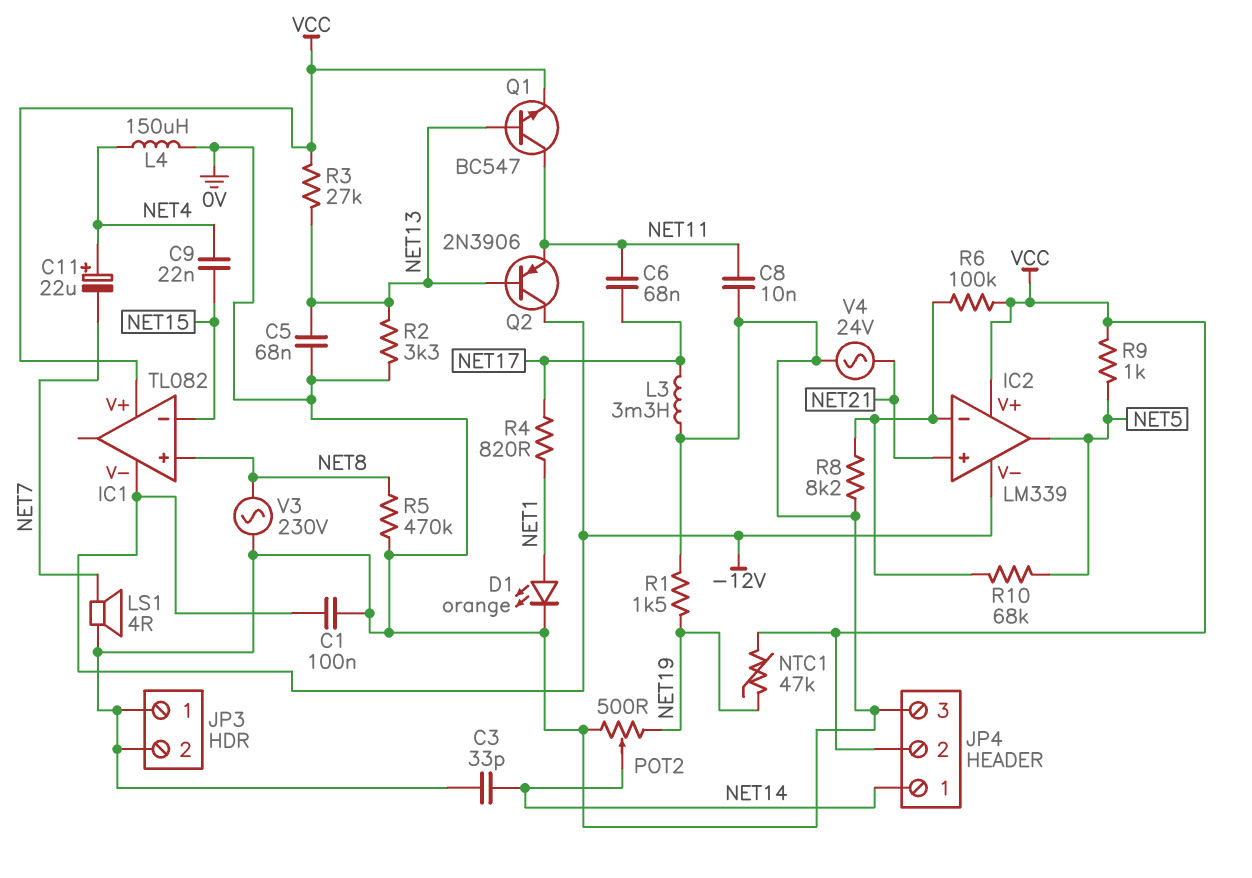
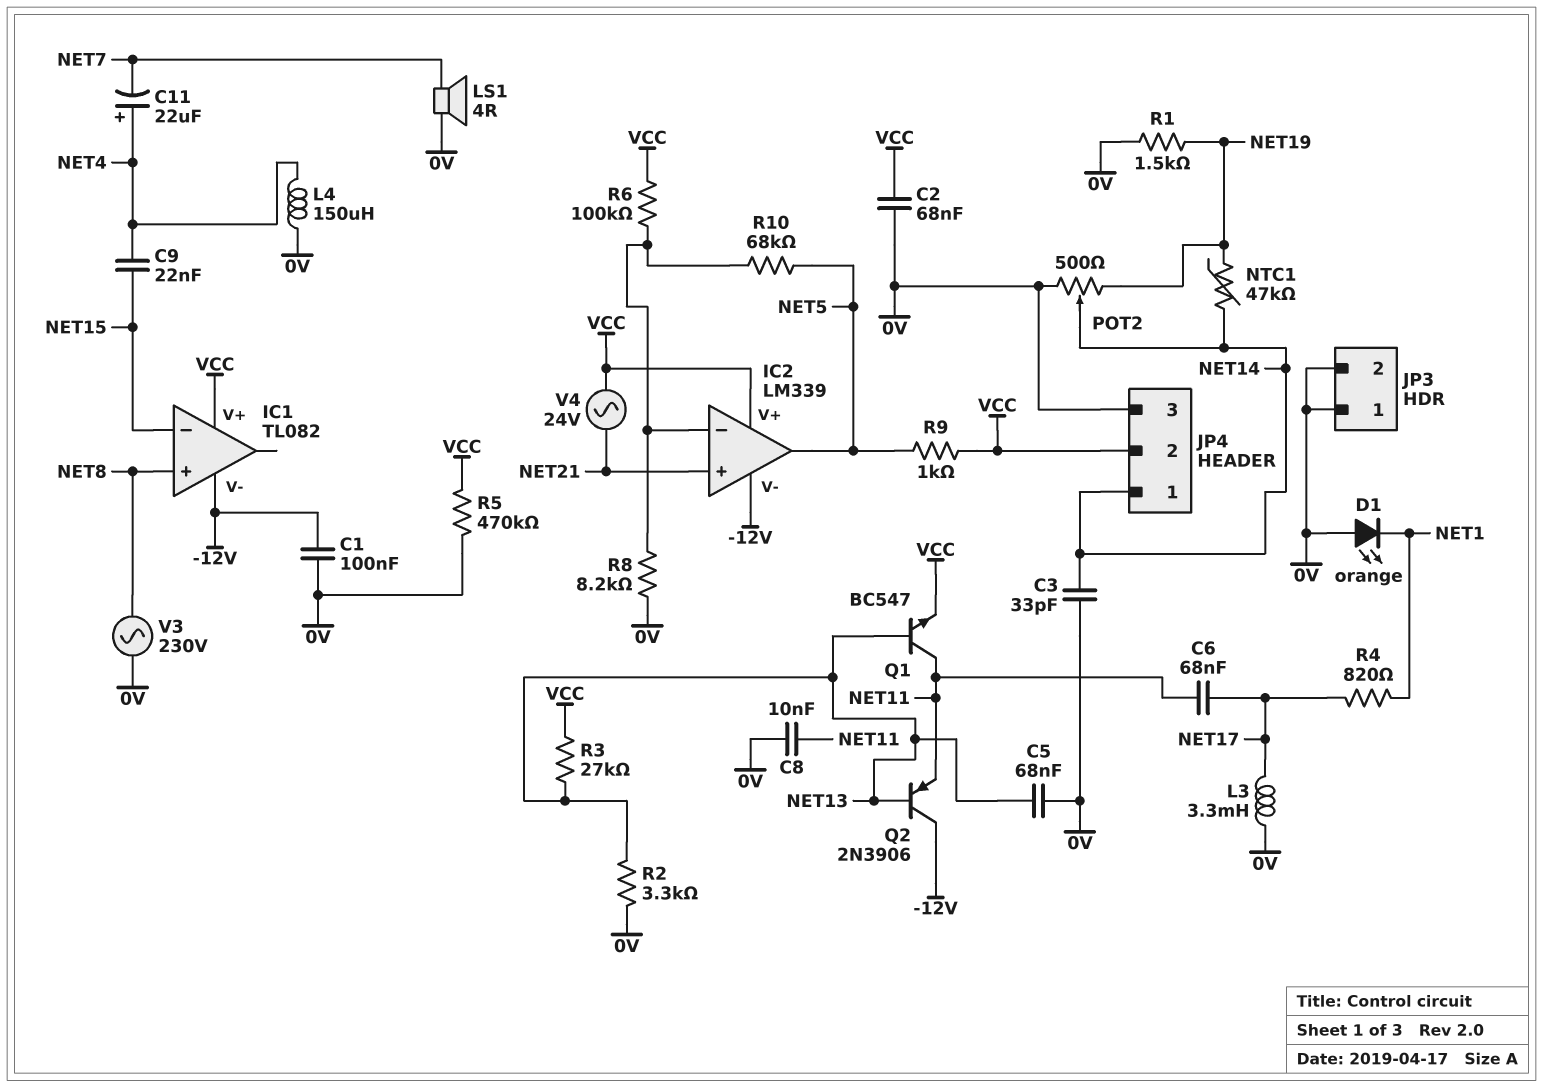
C2: none -> 68nF (0V, VCC)
D1: LED orange (A NET1, K 0V) -> LED orange (A 0V, K NET1)
NTC1: 47k (NET19, VCC) -> 47k (NET14, NET19)
R5: 470k (0V, NET8) -> 470k (0V, VCC)
V4: AC 24V (0V, NET21) -> AC 24V (NET21, VCC)

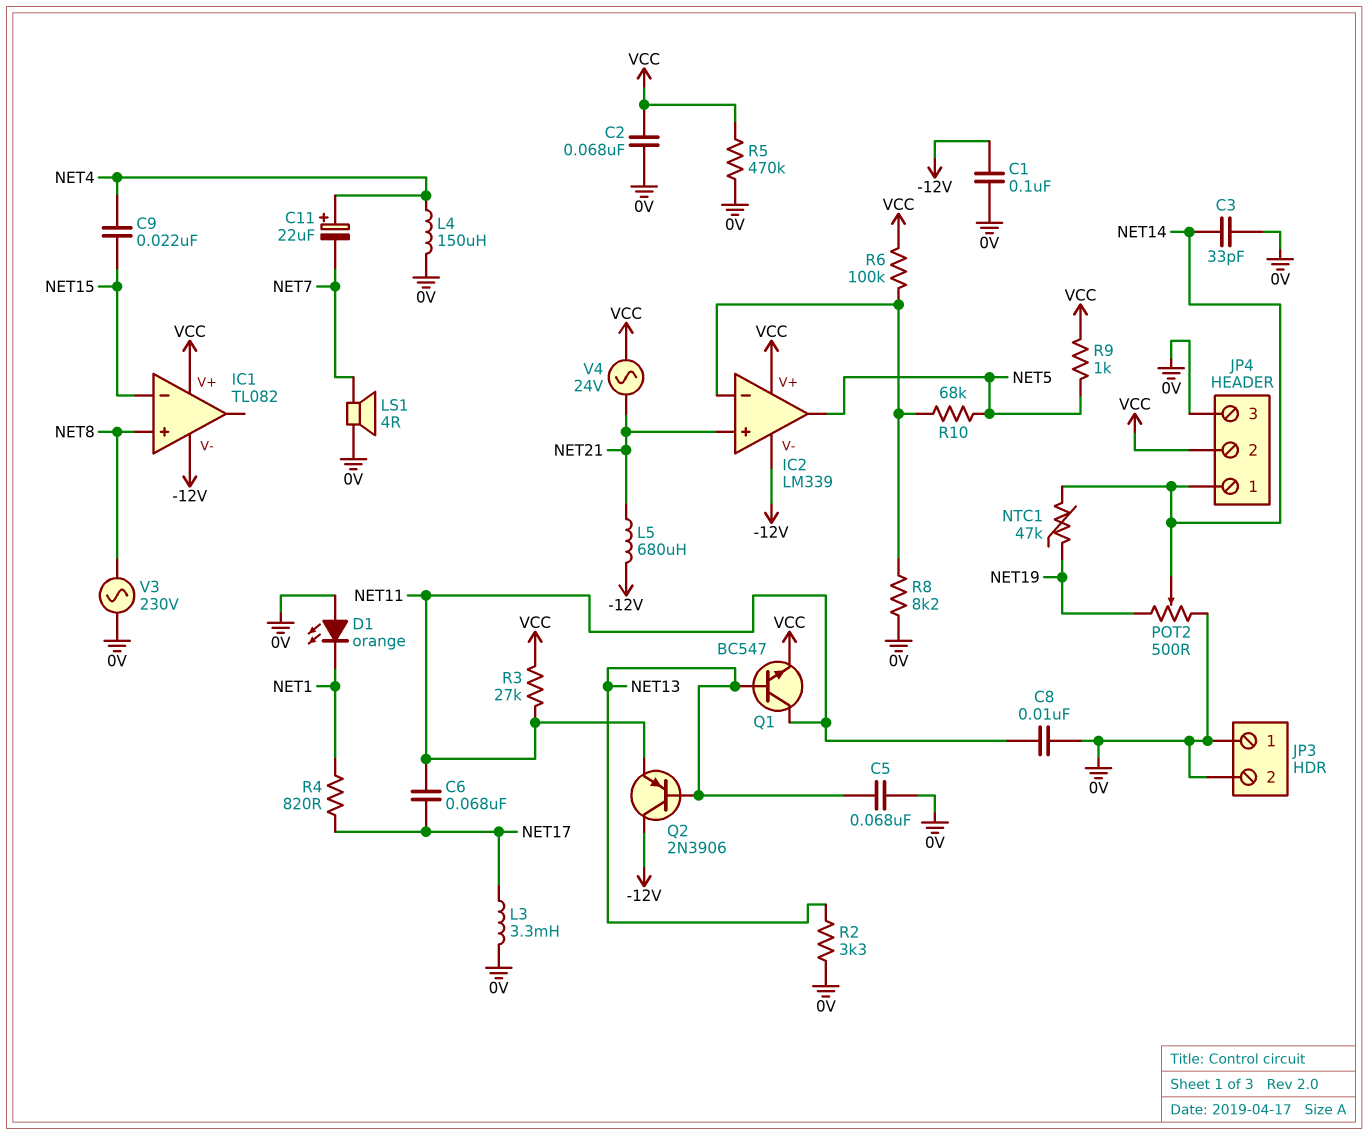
L5: none -> 680uH (-12V, NET21)
R1: 1.5k (0V, NET19) -> none
R3: 27k (NET13, VCC) -> 27k (NET11, VCC)

